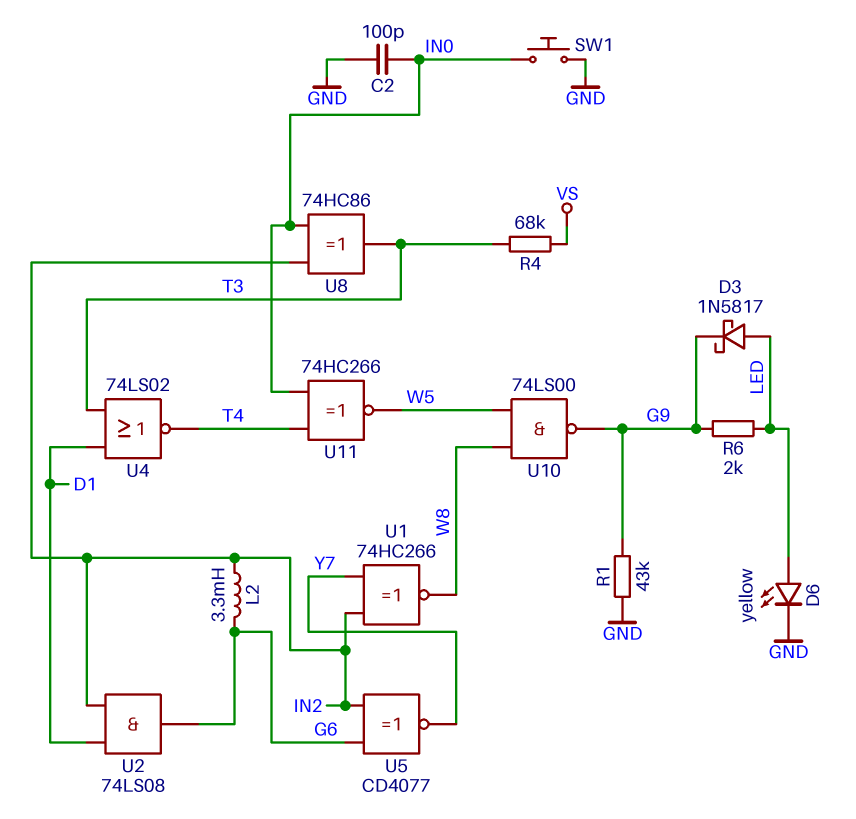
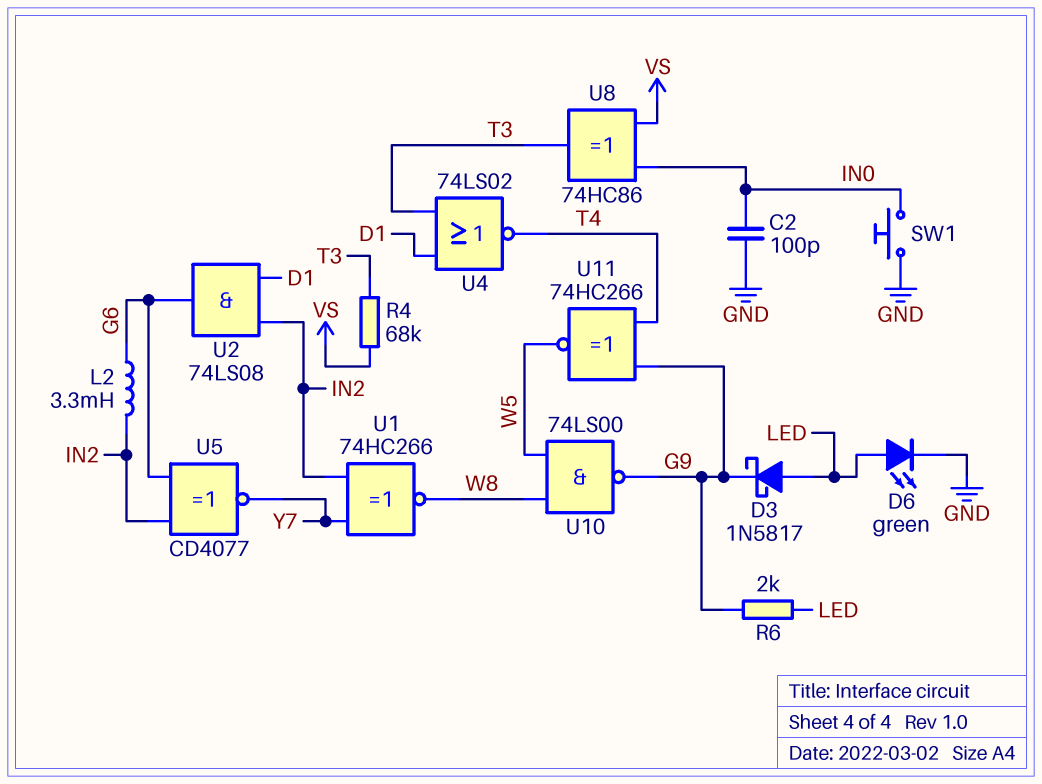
D6: LED yellow (A LED, K GND) -> LED green (A LED, K GND)
R1: 43k (G9, GND) -> none
U8: XOR 74HC86 (in IN0, in IN2, out T3) -> XOR 74HC86 (in IN0, in VS, out T3)
U11: XNOR 74HC266 (in IN0, in T4, out W5) -> XNOR 74HC266 (in G9, in T4, out W5)

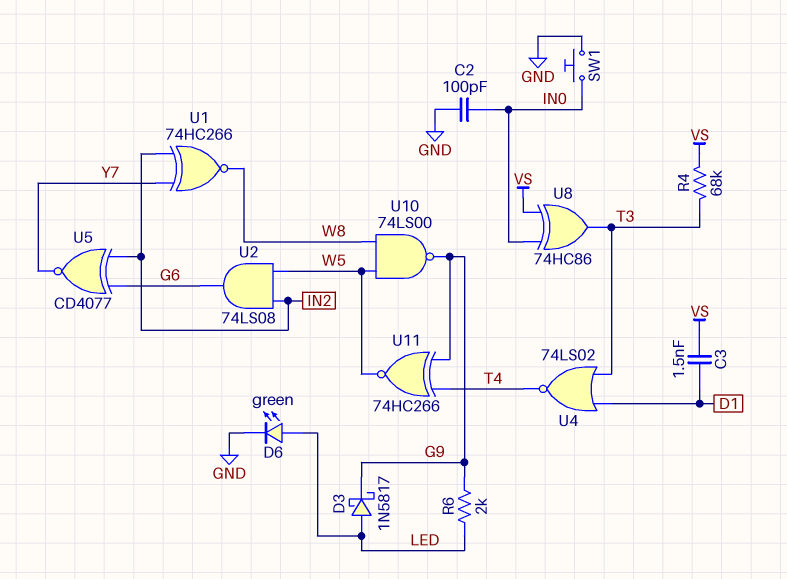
C3: none -> 1.5nF (D1, VS)
L2: 3.3mH (G6, IN2) -> none
U2: AND 74LS08 (in D1, in IN2, out G6) -> AND 74LS08 (in IN2, in W5, out G6)

